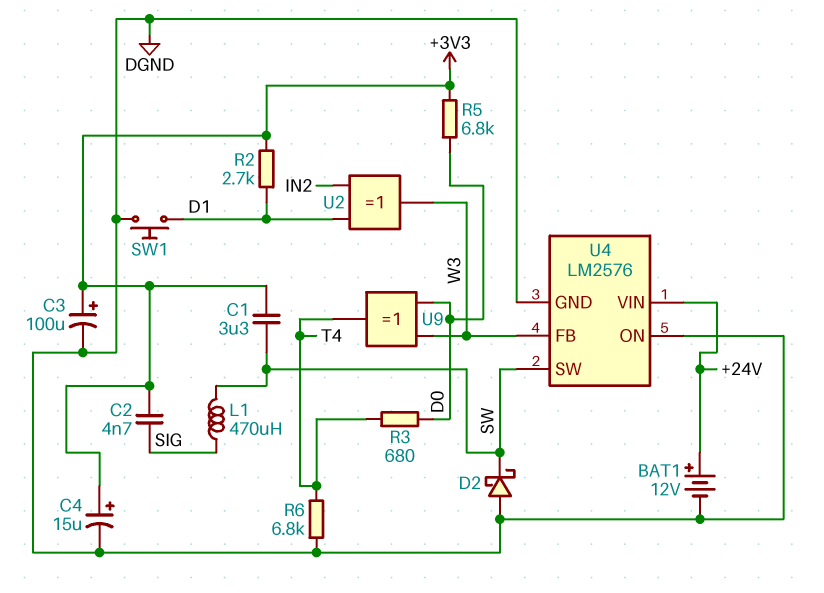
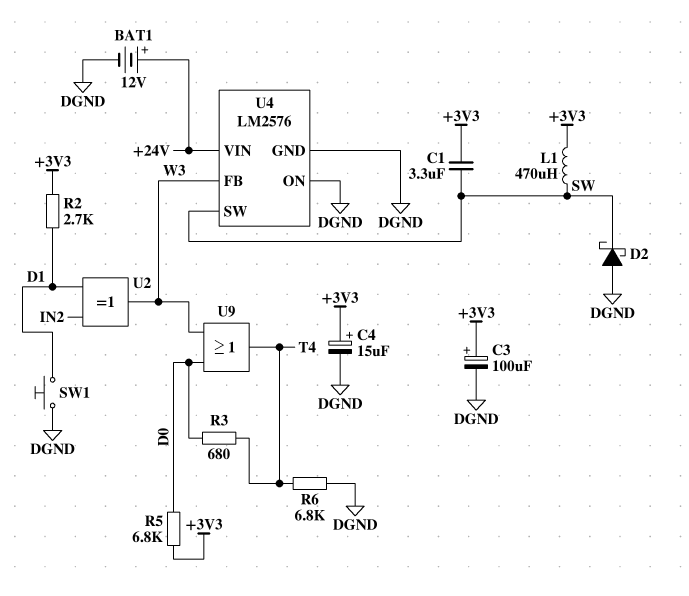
C2: 4.7nF (+3V3, SIG) -> none
L1: 470uH (SIG, SW) -> 470uH (+3V3, SW)
U9: XOR (in D0, in W3, out T4) -> OR (in D0, in W3, out T4)

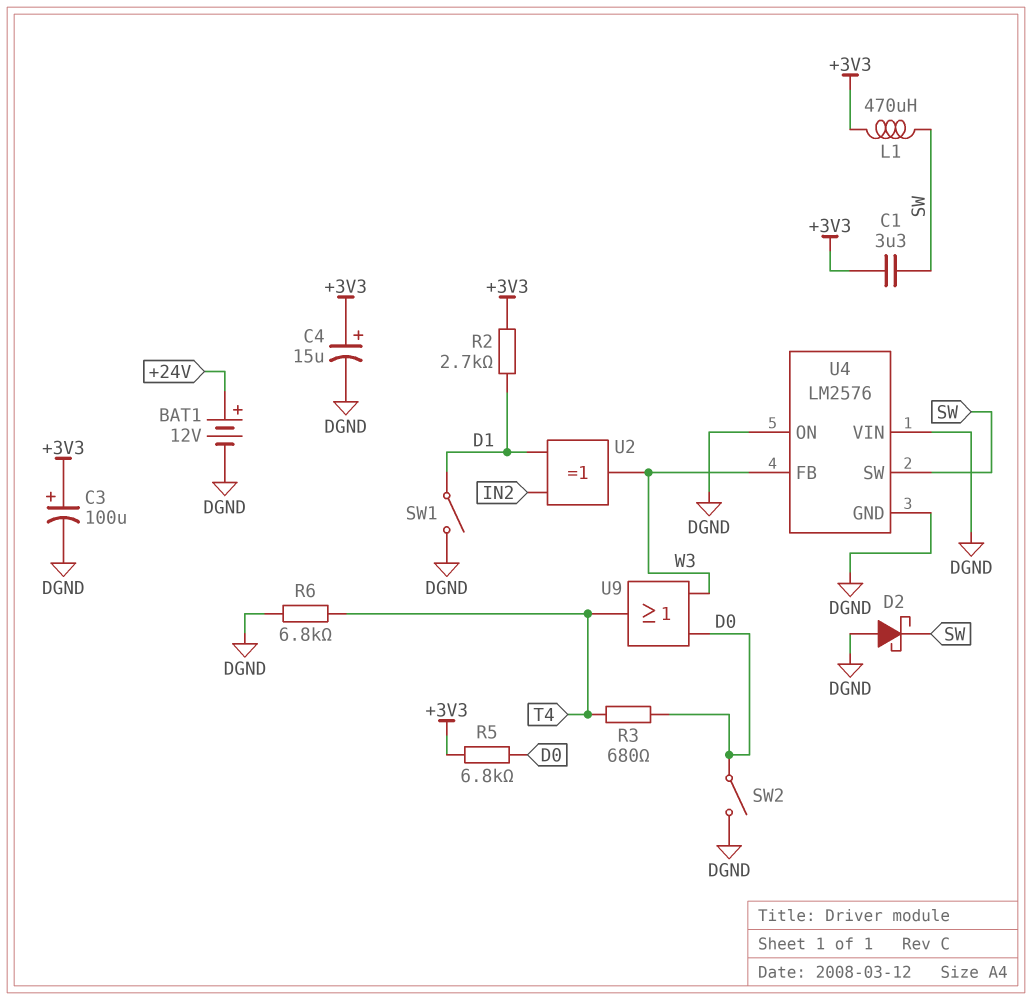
SW1: button (D1, DGND) -> switch (D1, DGND)
SW2: none -> switch (D0, DGND)
U4 pin VIN: +24V -> DGND

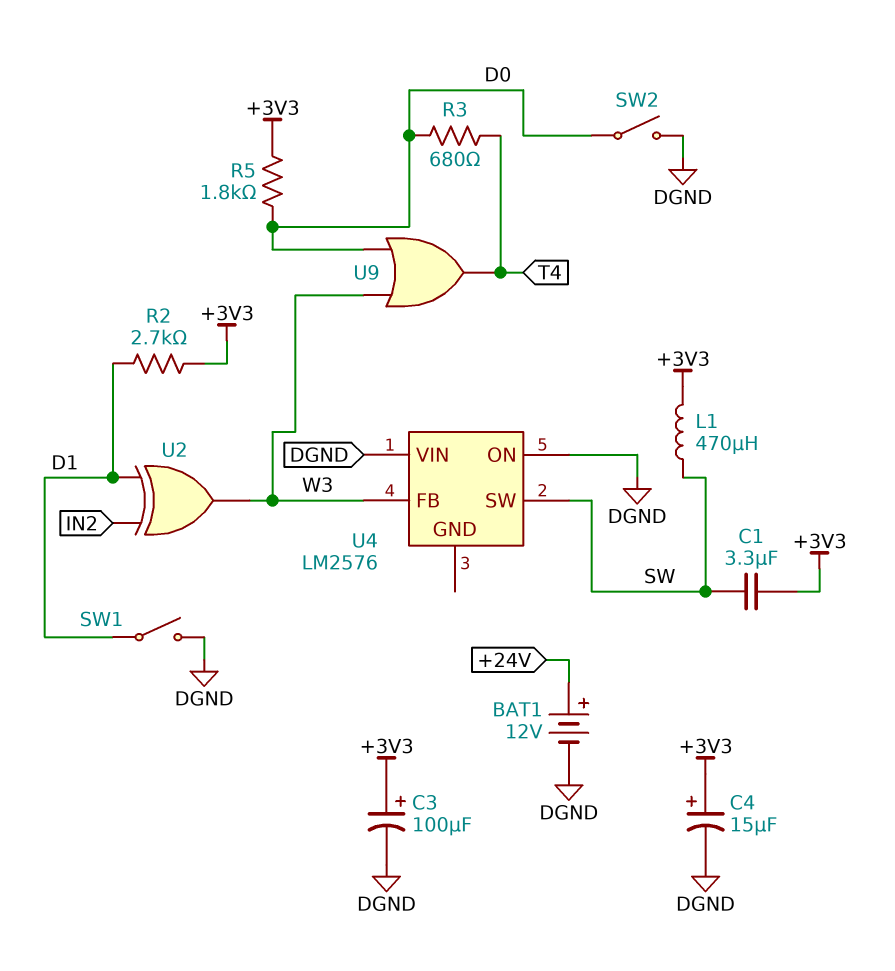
D2: schottky (A DGND, K SW) -> none
R5: 6.8k (+3V3, D0) -> 1.8k (+3V3, D0)
R6: 6.8k (DGND, T4) -> none
U4 pin GND: DGND -> none

